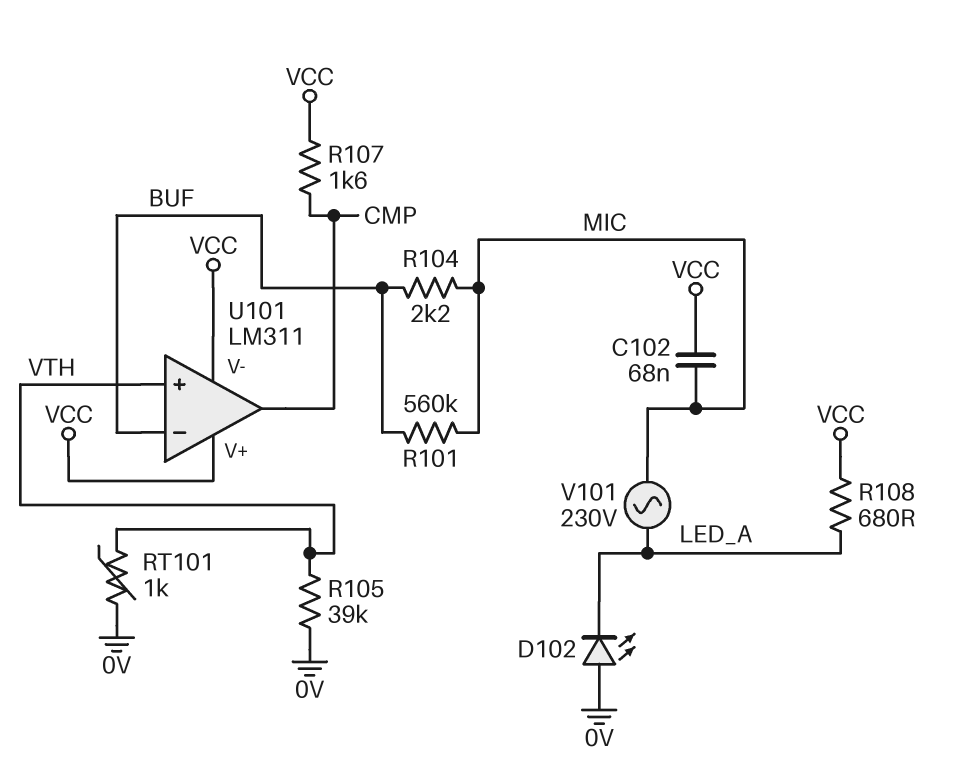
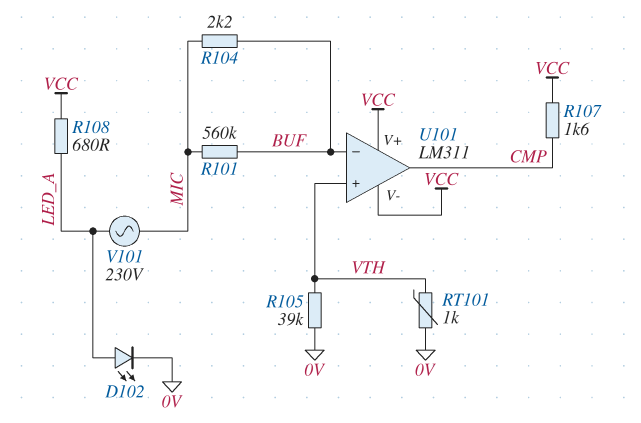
C102: 68nF (MIC, VCC) -> none
D102: LED (A 0V, K LED_A) -> LED (A LED_A, K 0V)

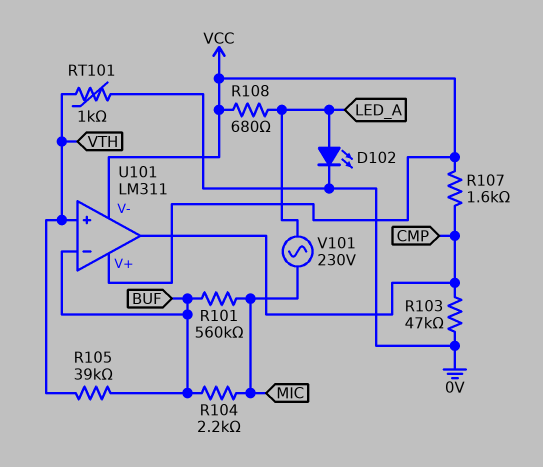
R103: none -> 47k (0V, CMP)
R105: 39k (0V, VTH) -> 39k (BUF, VTH)

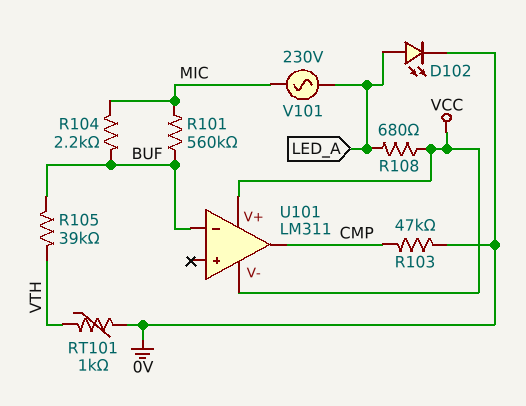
R107: 1.6k (CMP, VCC) -> none
U101 pin in+: VTH -> none

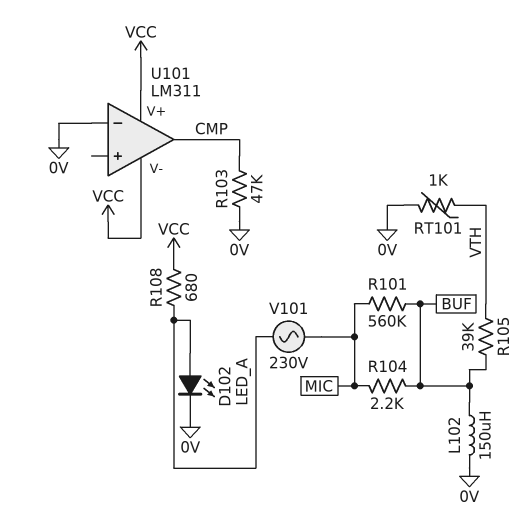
L102: none -> 150uH (0V, BUF)
U101 pin in-: BUF -> 0V

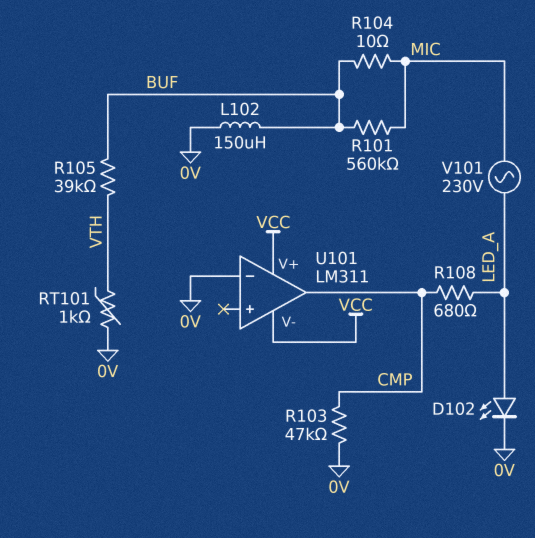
R104: 2.2k (BUF, MIC) -> 10 (BUF, MIC)
R108: 680 (LED_A, VCC) -> 680 (CMP, LED_A)

